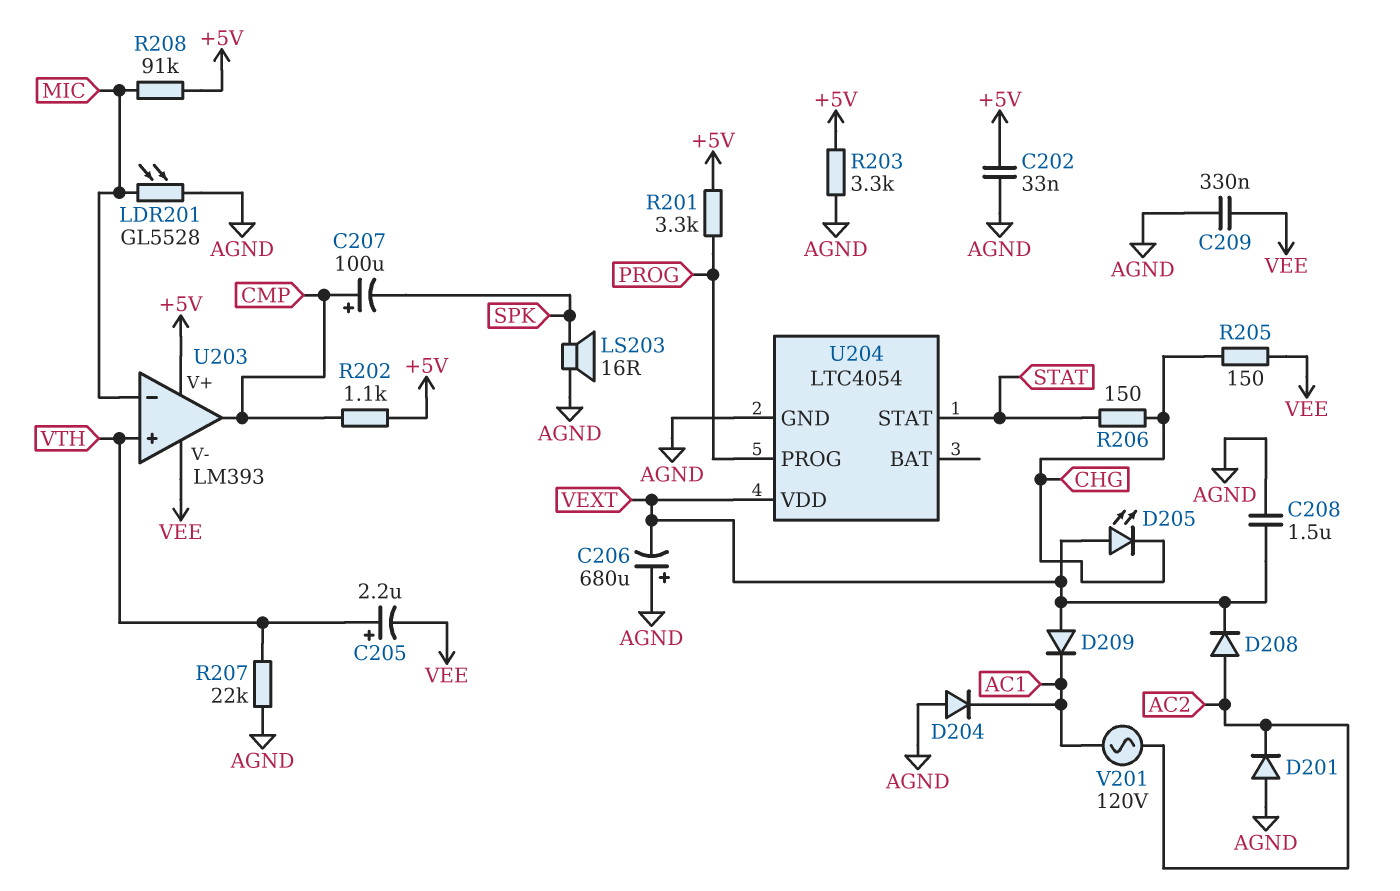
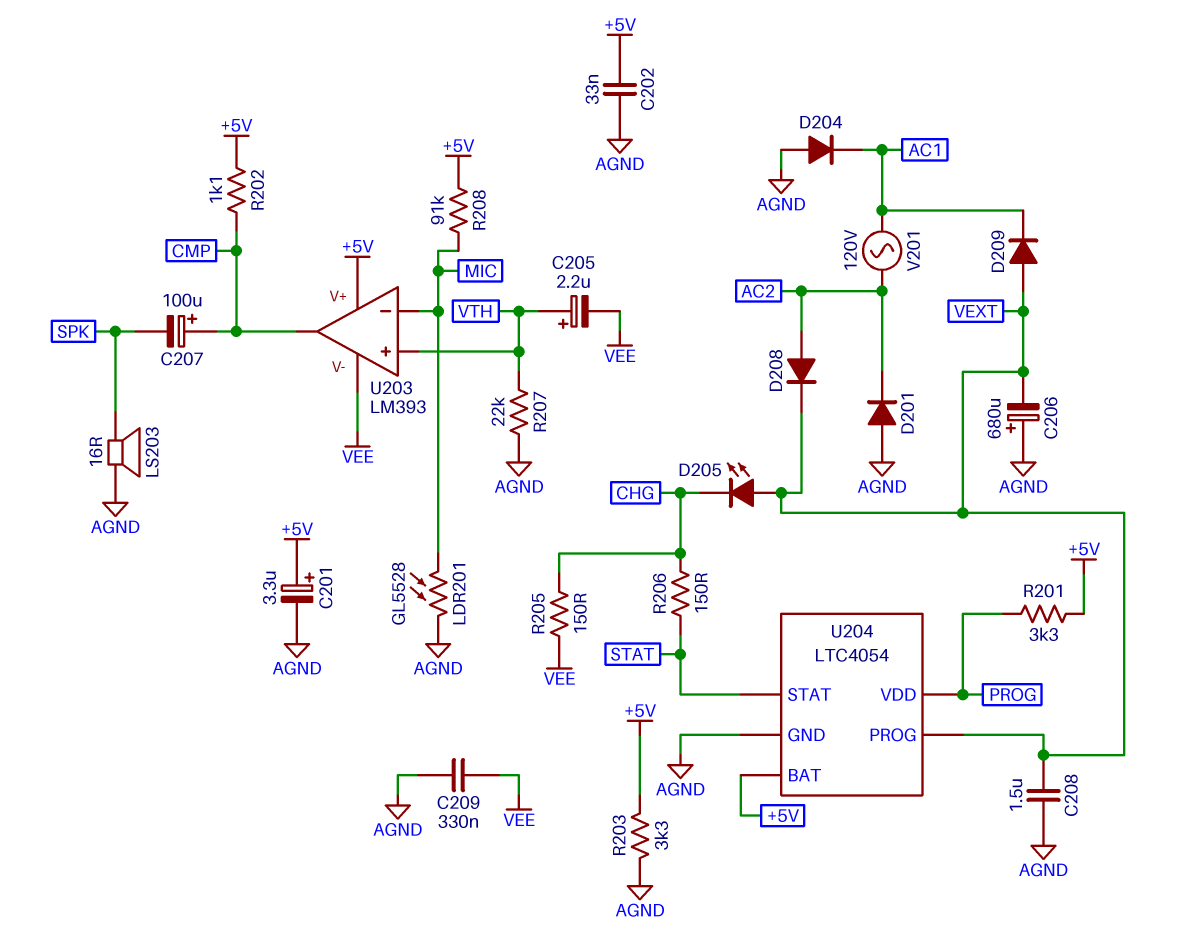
C201: none -> 3.3uF (plus +5V, minus AGND)
U204 pin BAT: none -> +5V
U204 pin PROG: PROG -> VEXT
U204 pin VDD: VEXT -> PROG

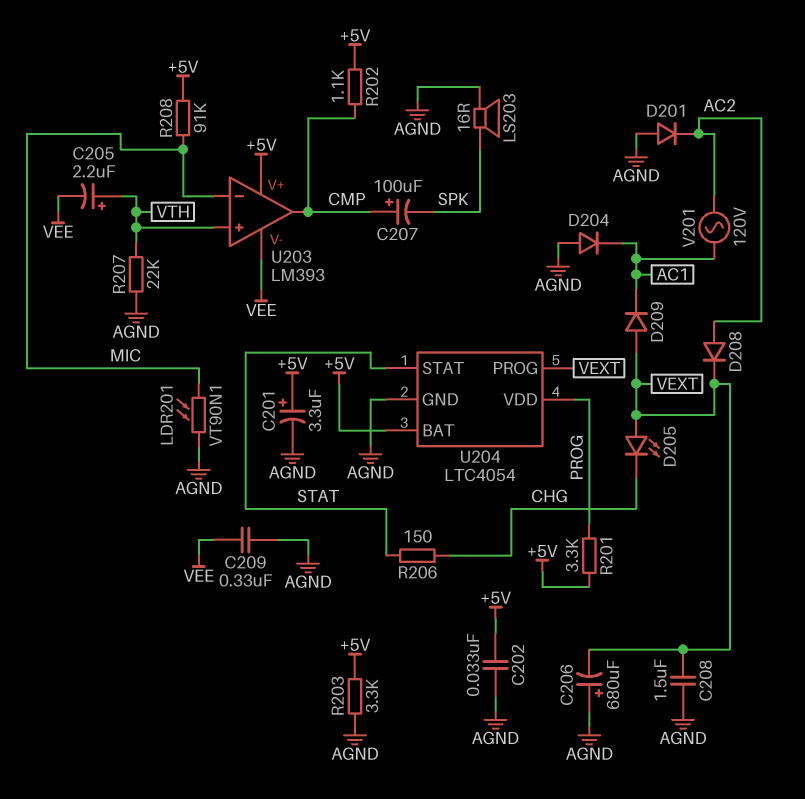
LDR201: GL5528 (AGND, MIC) -> VT90N1 (AGND, MIC)
R205: 150 (CHG, VEE) -> none

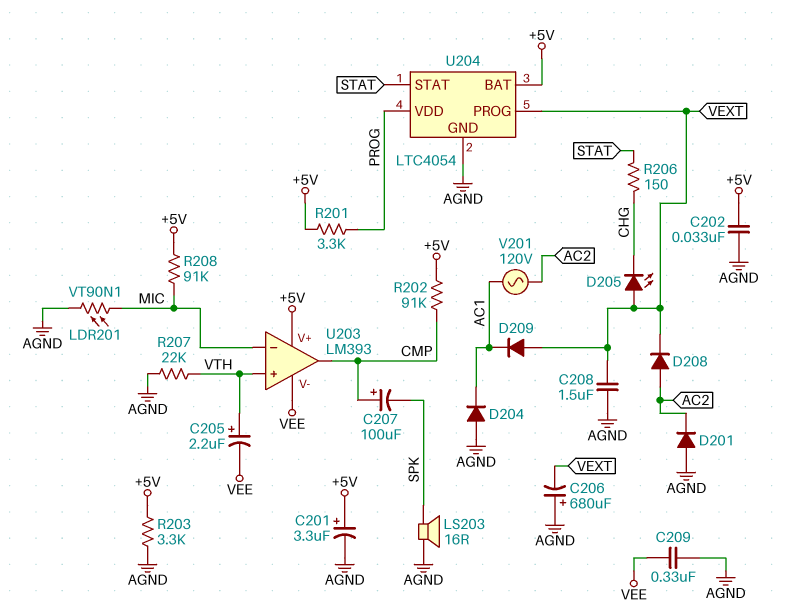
R202: 1.1k (+5V, CMP) -> 91k (+5V, CMP)

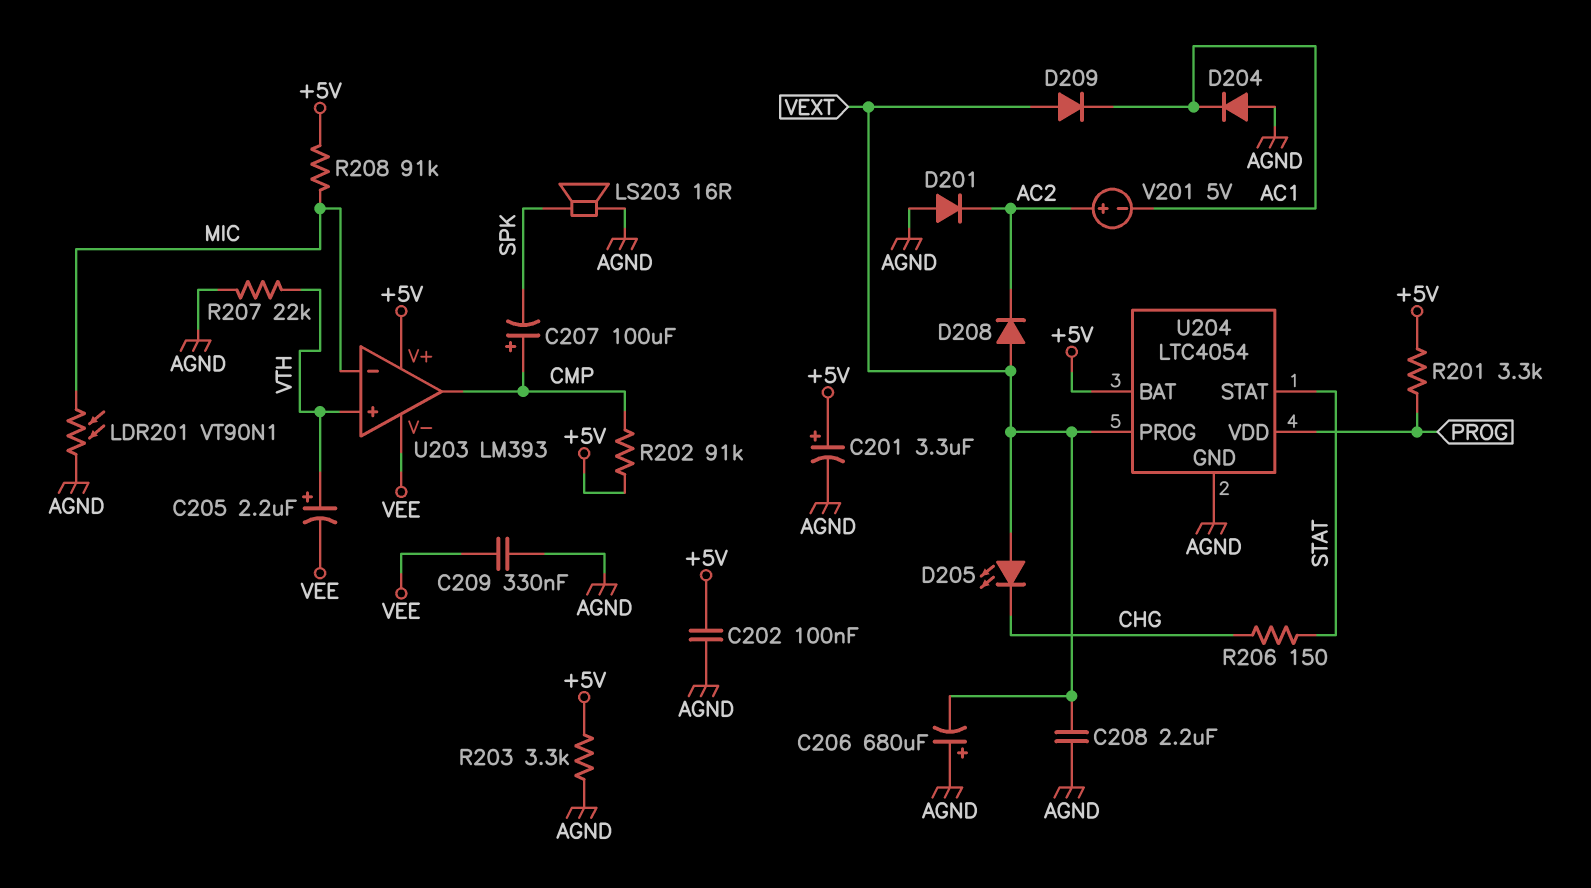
C202: 33nF (+5V, AGND) -> 100nF (+5V, AGND)
C208: 1.5uF (AGND, VEXT) -> 2.2uF (AGND, VEXT)
D208: diode (A AC2, K VEXT) -> diode (A VEXT, K AC2)
V201: AC 120V (AC1, AC2) -> 5V (plus AC2, minus AC1)

